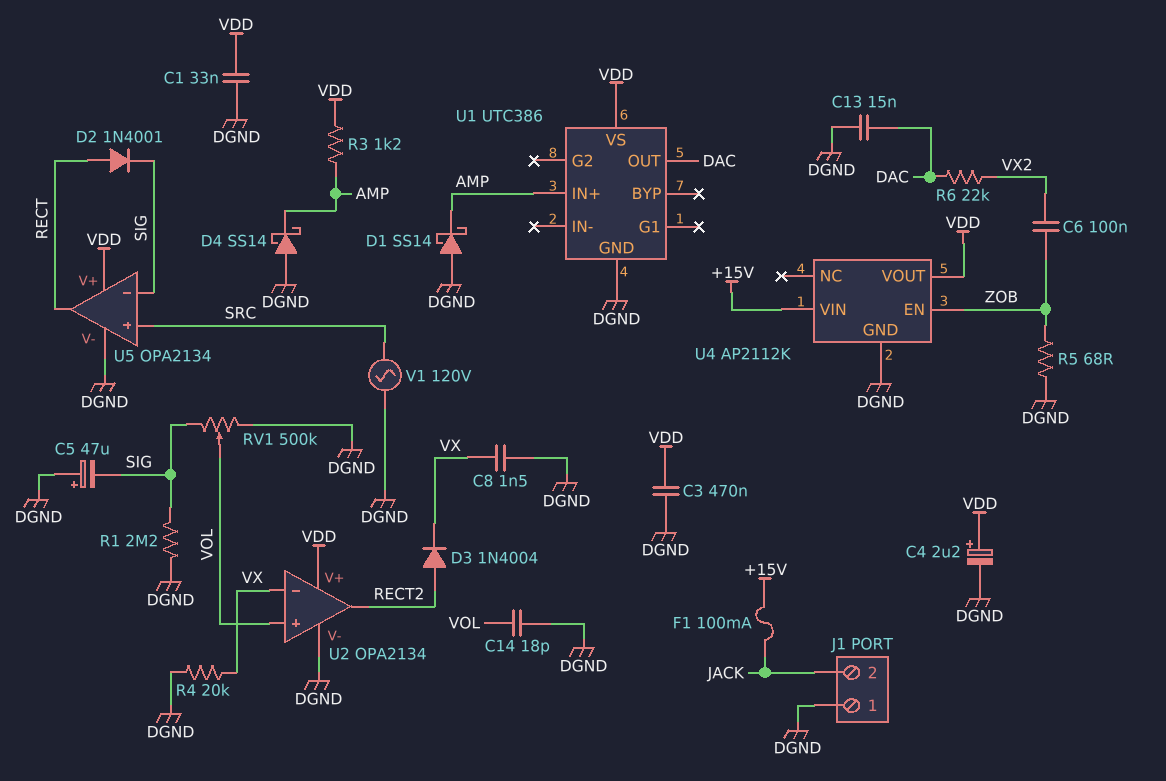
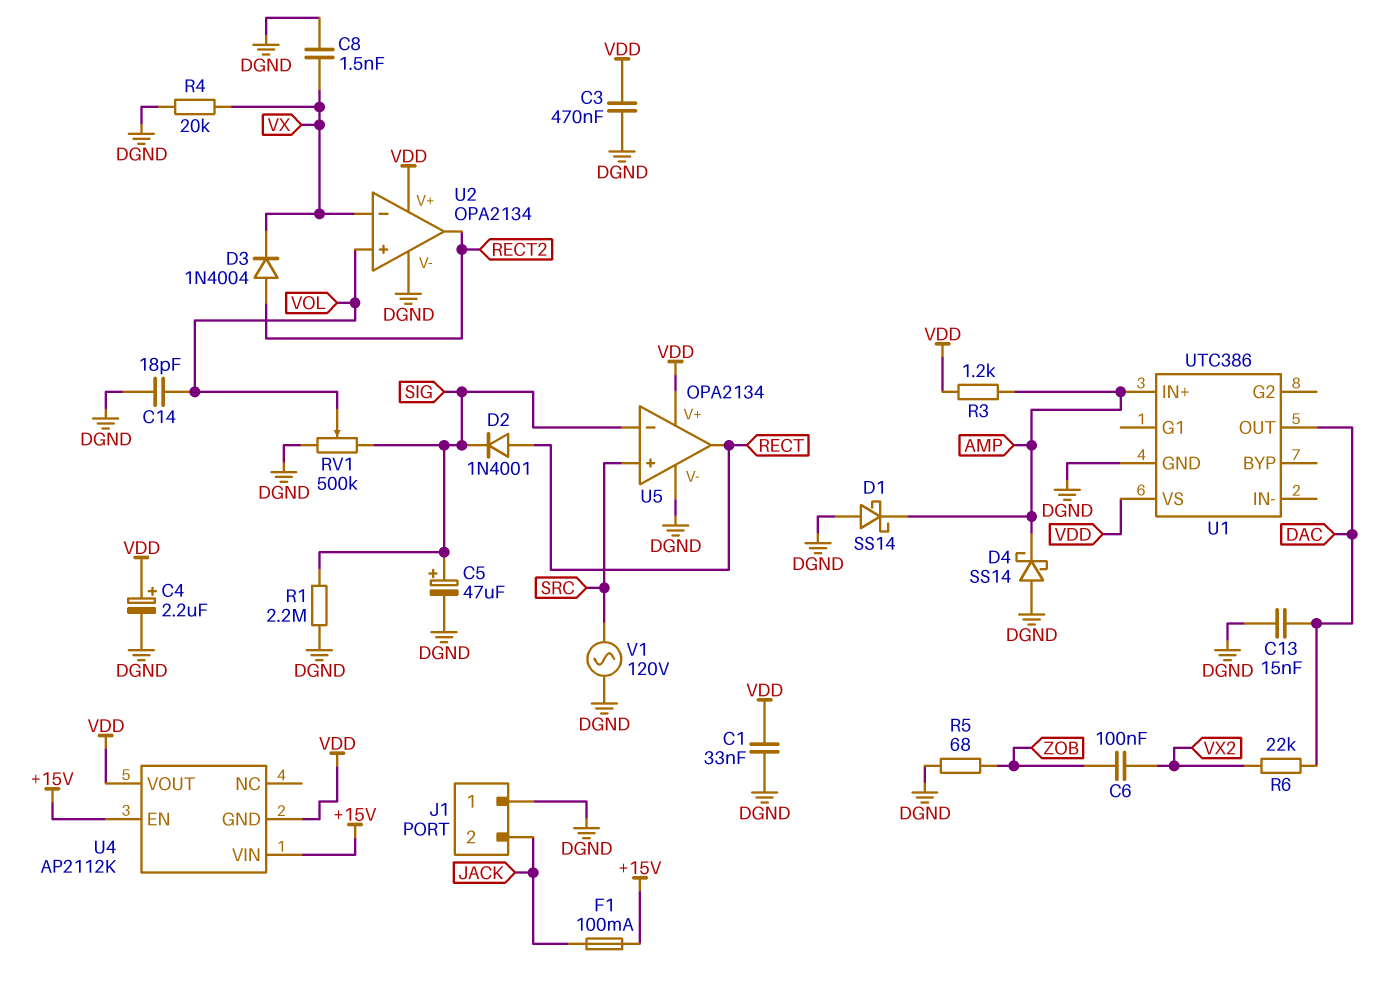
C5: 47uF (plus DGND, minus SIG) -> 47uF (plus SIG, minus DGND)
U4 pin EN: ZOB -> +15V
U4 pin GND: DGND -> VDD

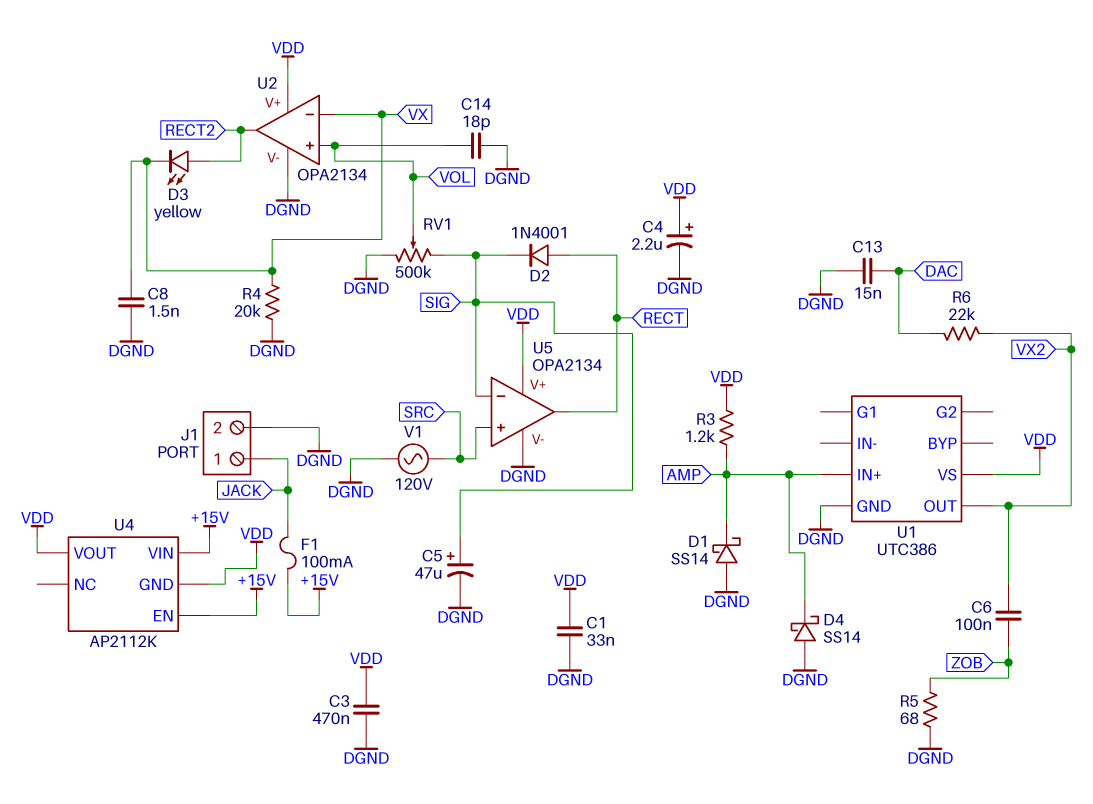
D3: diode 1N4004 (A RECT2, K VX) -> LED yellow (A RECT2, K VX)
J1 pin 1: DGND -> JACK
J1 pin 2: JACK -> DGND
R1: 2.2M (DGND, SIG) -> none
U1 pin OUT: DAC -> VX2

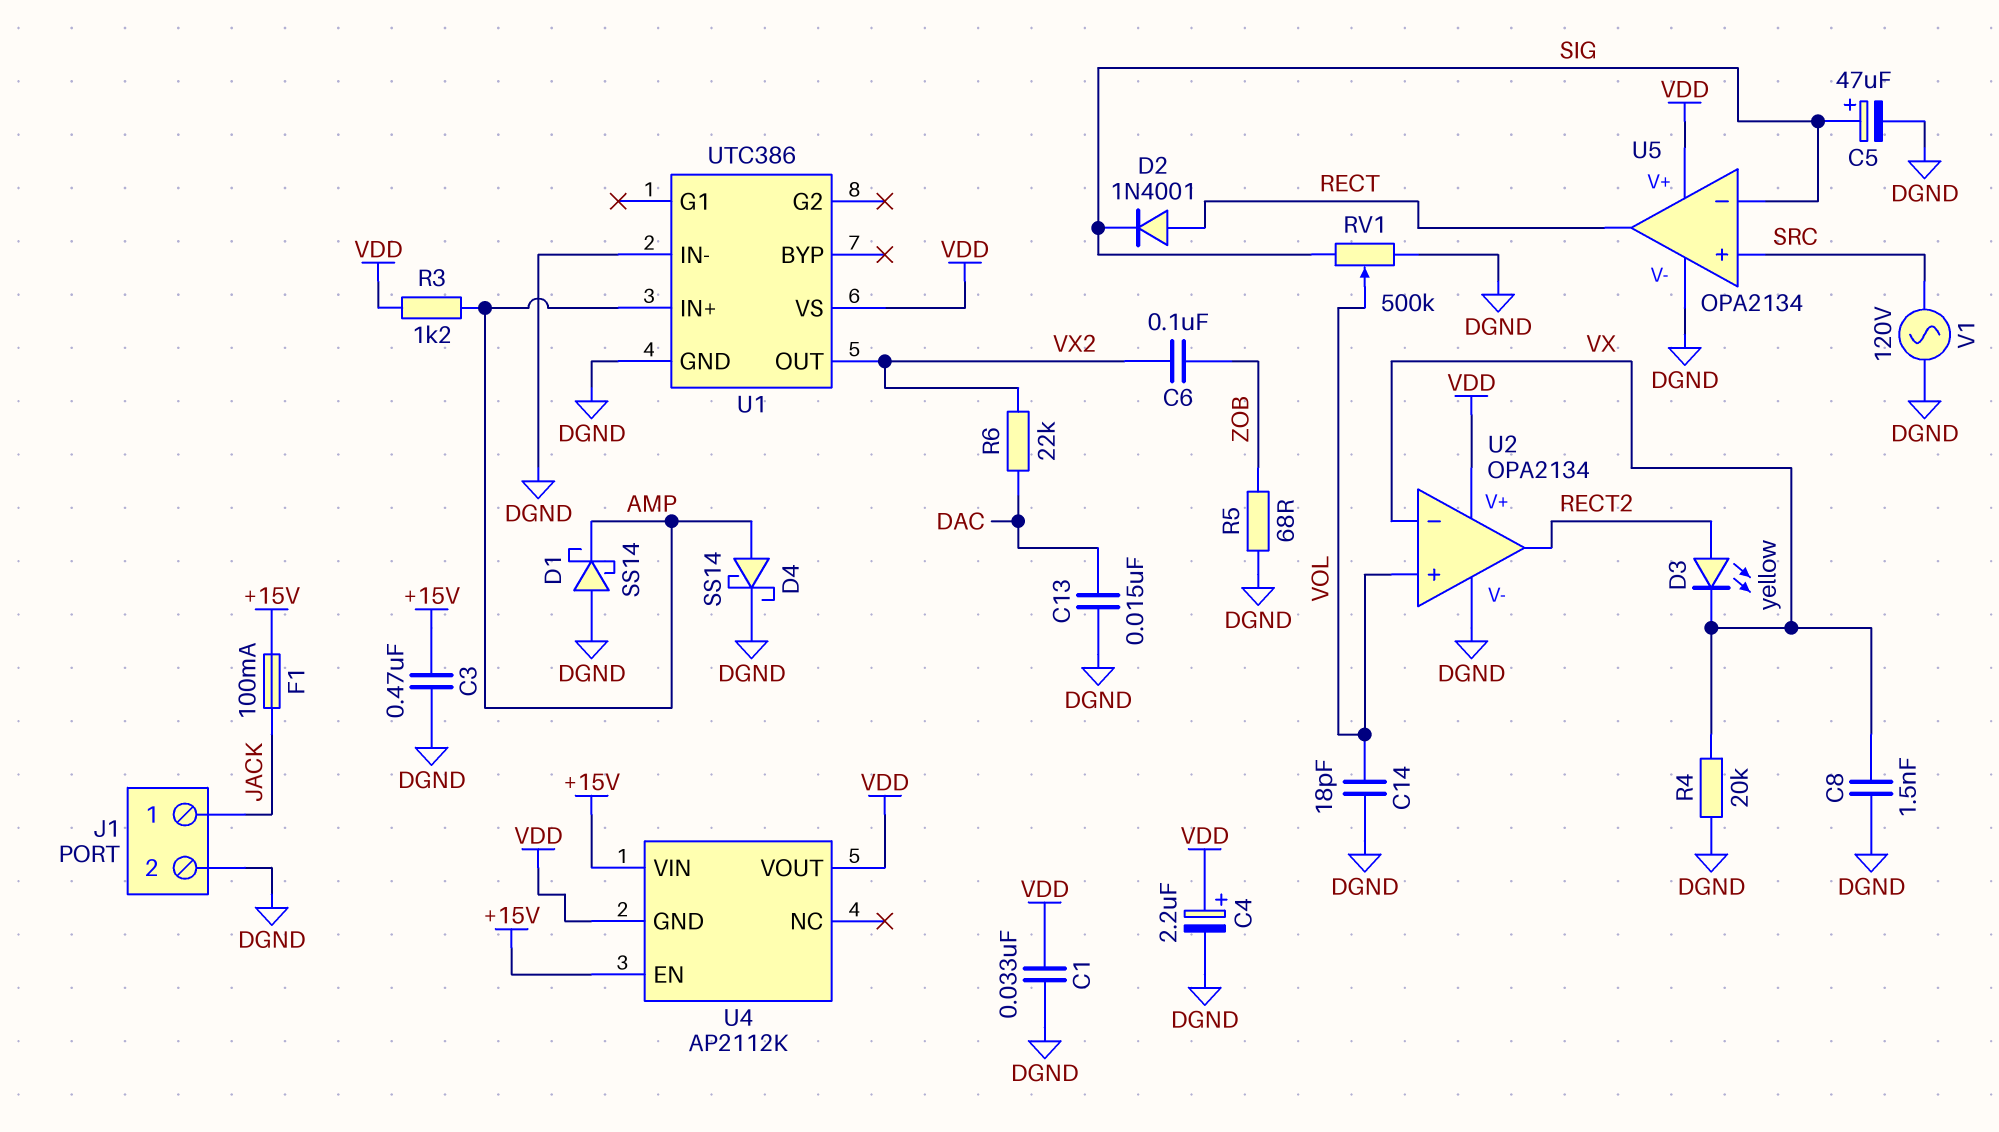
C3: 470nF (DGND, VDD) -> 470nF (+15V, DGND)
D4: schottky SS14 (A DGND, K AMP) -> schottky SS14 (A AMP, K DGND)
U1 pin IN-: none -> DGND

